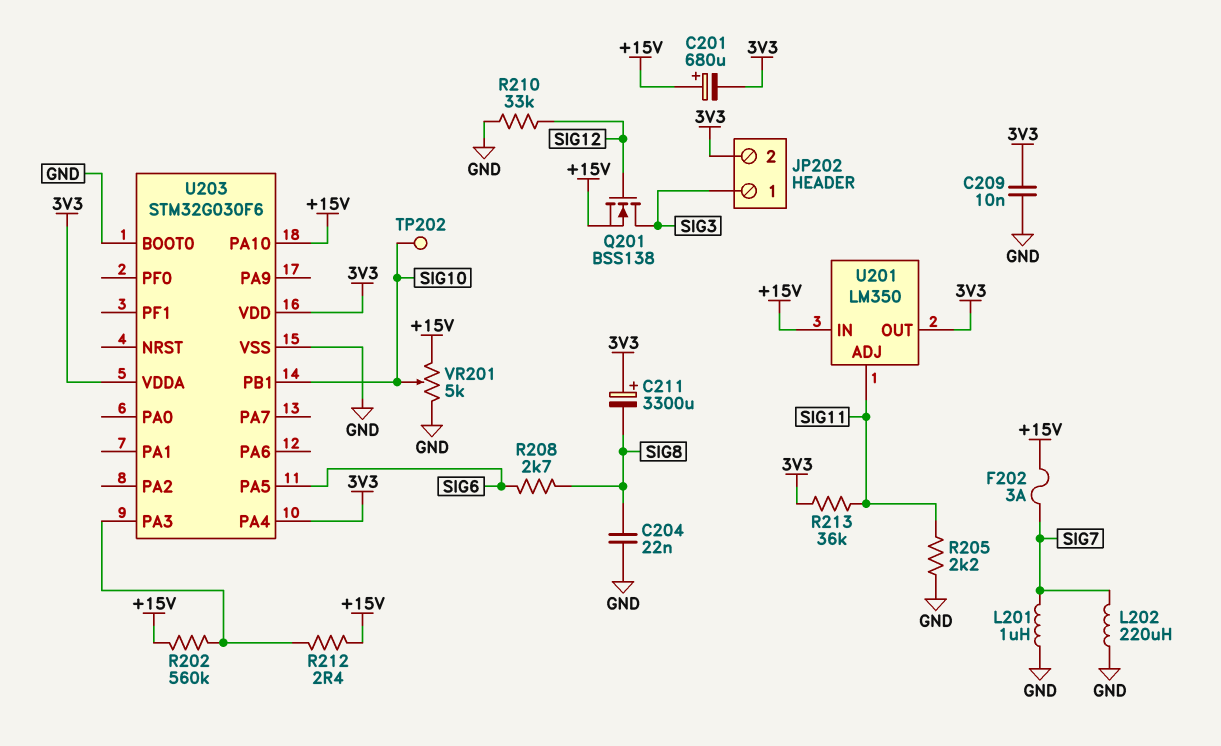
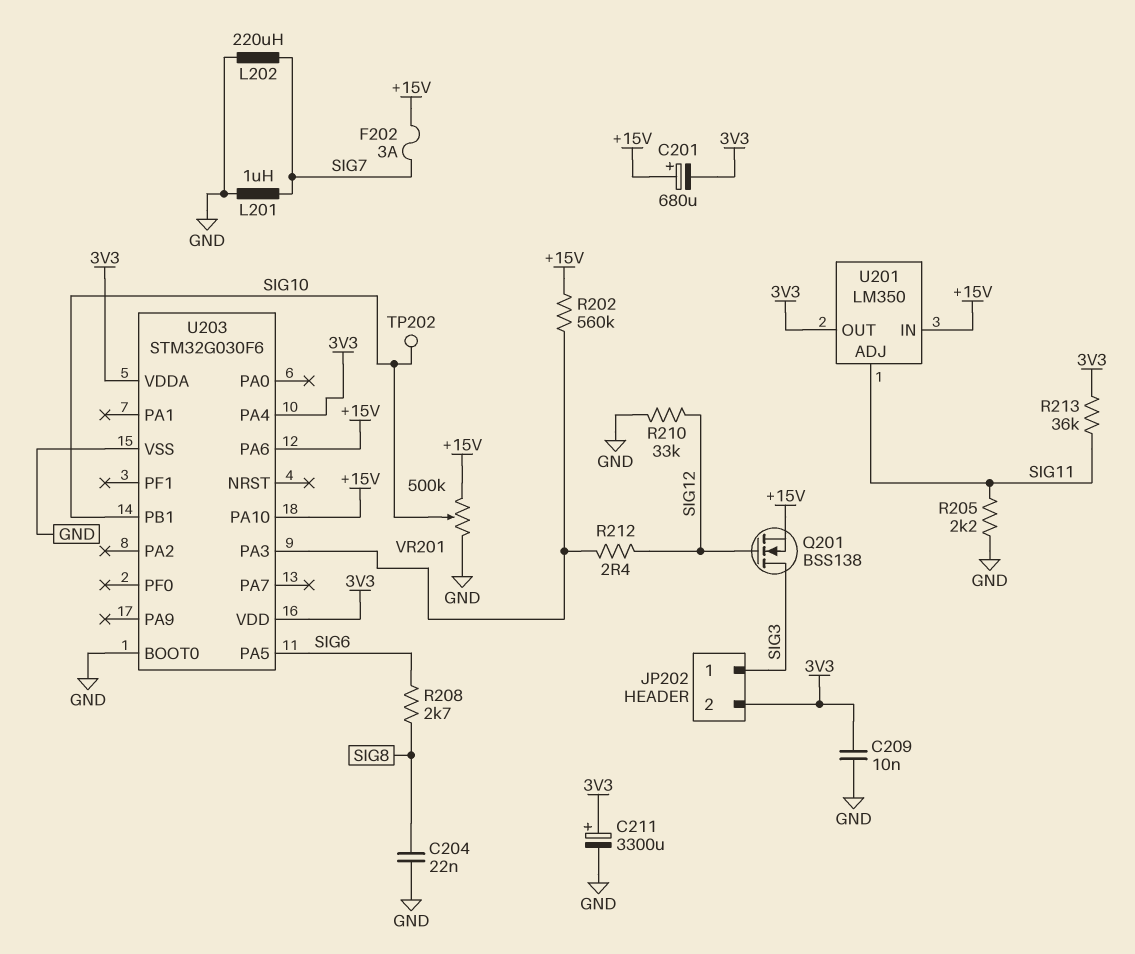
C211: 3300uF (plus 3V3, minus SIG8) -> 3300uF (plus 3V3, minus GND)
R212: 2.4 (+15V, U203/PA3) -> 2.4 (SIG12, U203/PA3)
U203 pin PA6: none -> +15V
VR201: 5k (+15V, GND, wiper SIG10) -> 500k (+15V, GND, wiper SIG10)

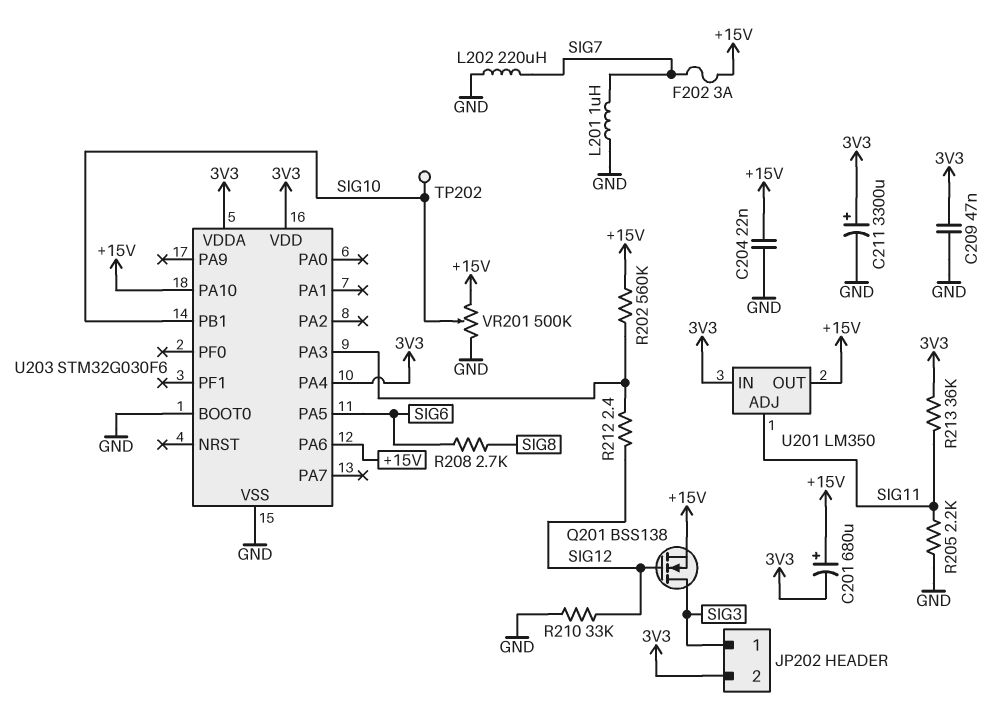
C204: 22nF (GND, SIG8) -> 22nF (+15V, GND)
C209: 10nF (3V3, GND) -> 47nF (3V3, GND)
U201 pin IN: +15V -> 3V3
U201 pin OUT: 3V3 -> +15V

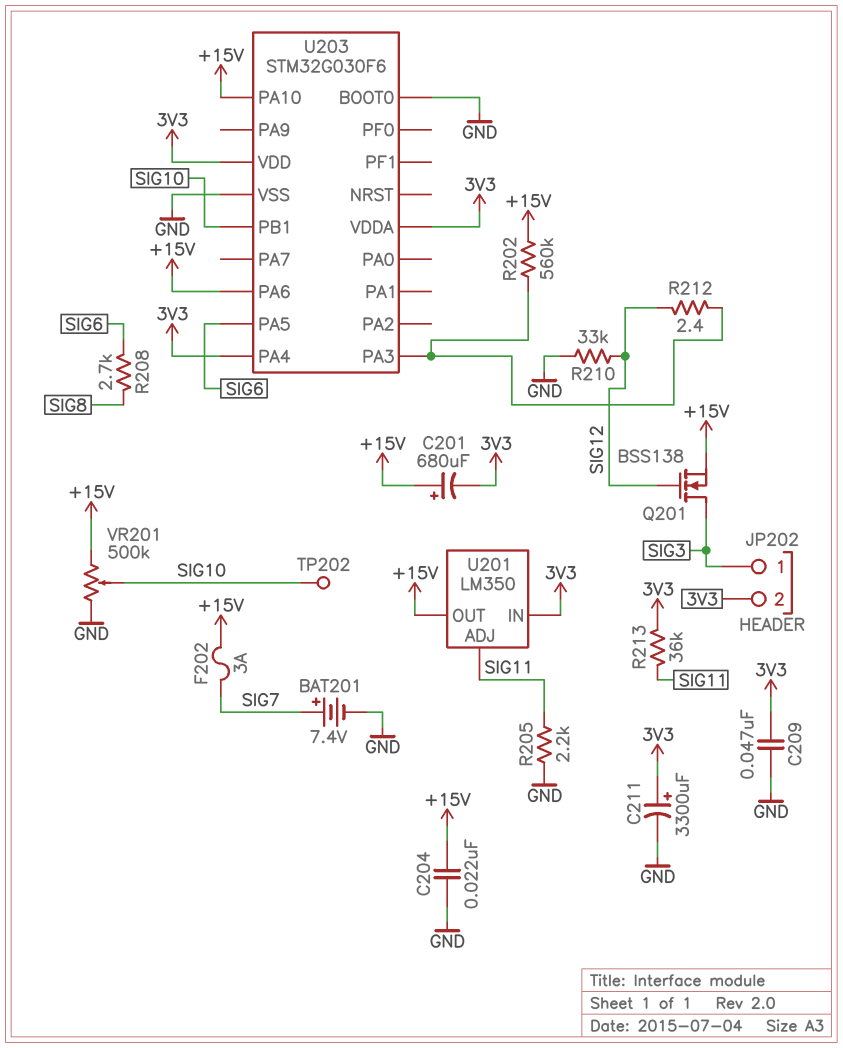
BAT201: none -> 7.4V (plus SIG7, minus GND)
L201: 1uH (GND, SIG7) -> none
L202: 220uH (GND, SIG7) -> none

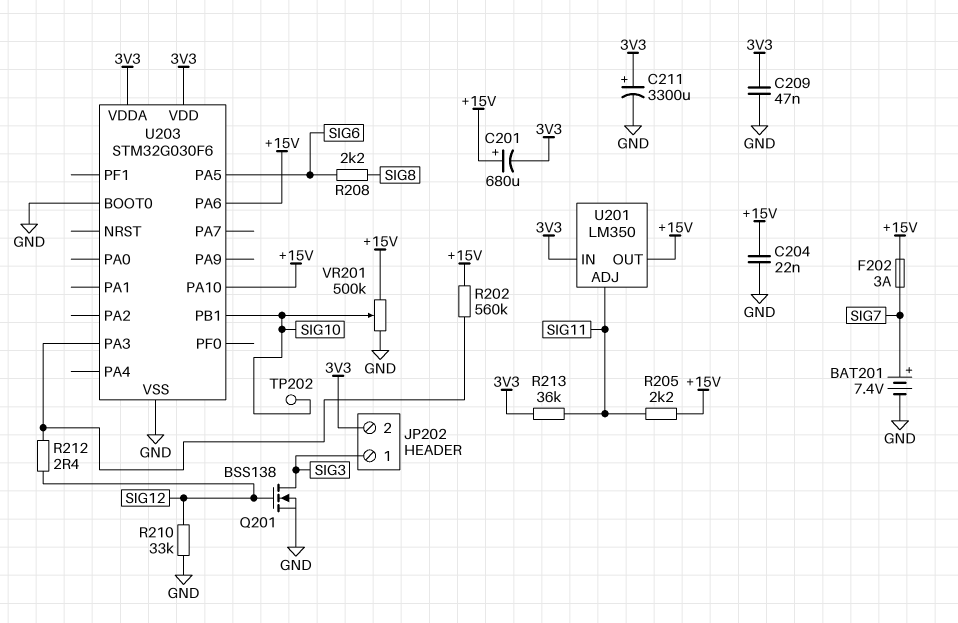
Q201: NMOS BSS138 (G SIG12, D SIG3, S +15V) -> NMOS BSS138 (G SIG12, D SIG3, S GND)
R205: 2.2k (GND, SIG11) -> 2.2k (+15V, SIG11)
R208: 2.7k (SIG6, SIG8) -> 2.2k (SIG6, SIG8)
U203 pin PA4: 3V3 -> none

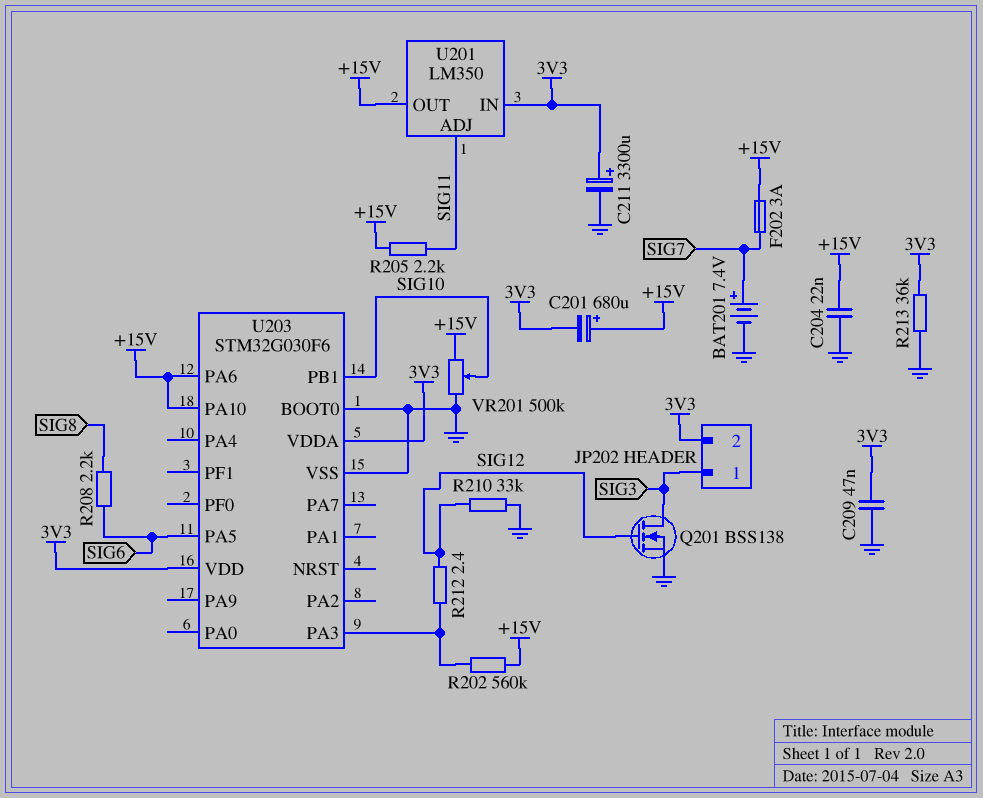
R213: 36k (3V3, SIG11) -> 36k (3V3, GND)
TP202: test point (SIG10) -> none

